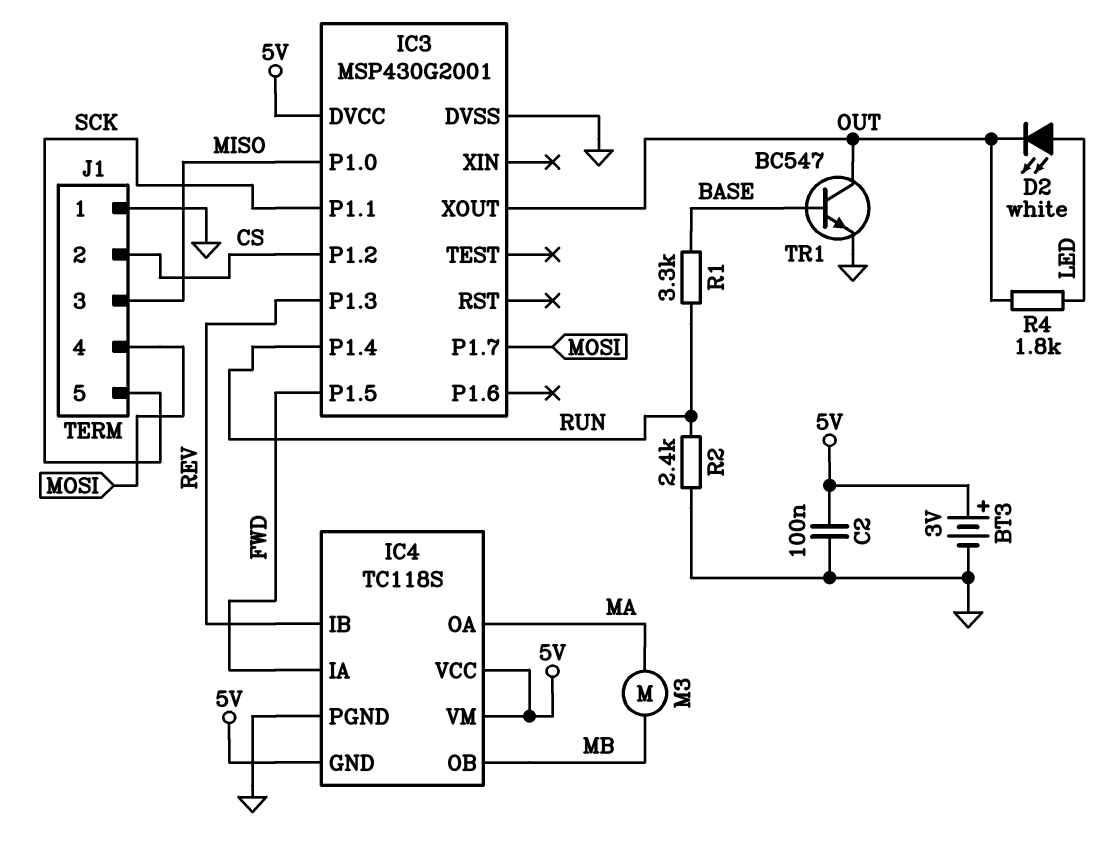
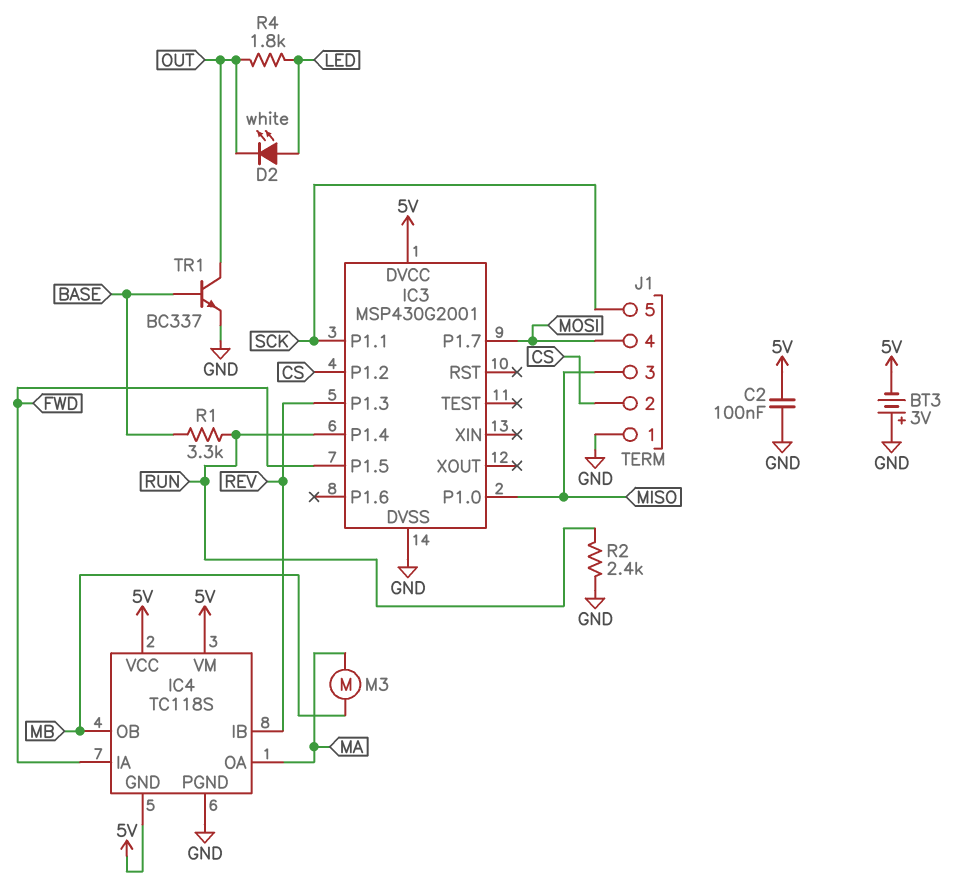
BT3: 3V (plus 5V, minus GND) -> 3V (plus GND, minus 5V)
IC3 pin XOUT: OUT -> none
TR1: NPN BC547 (B BASE, C OUT, E GND) -> NPN BC337 (B BASE, C OUT, E GND)

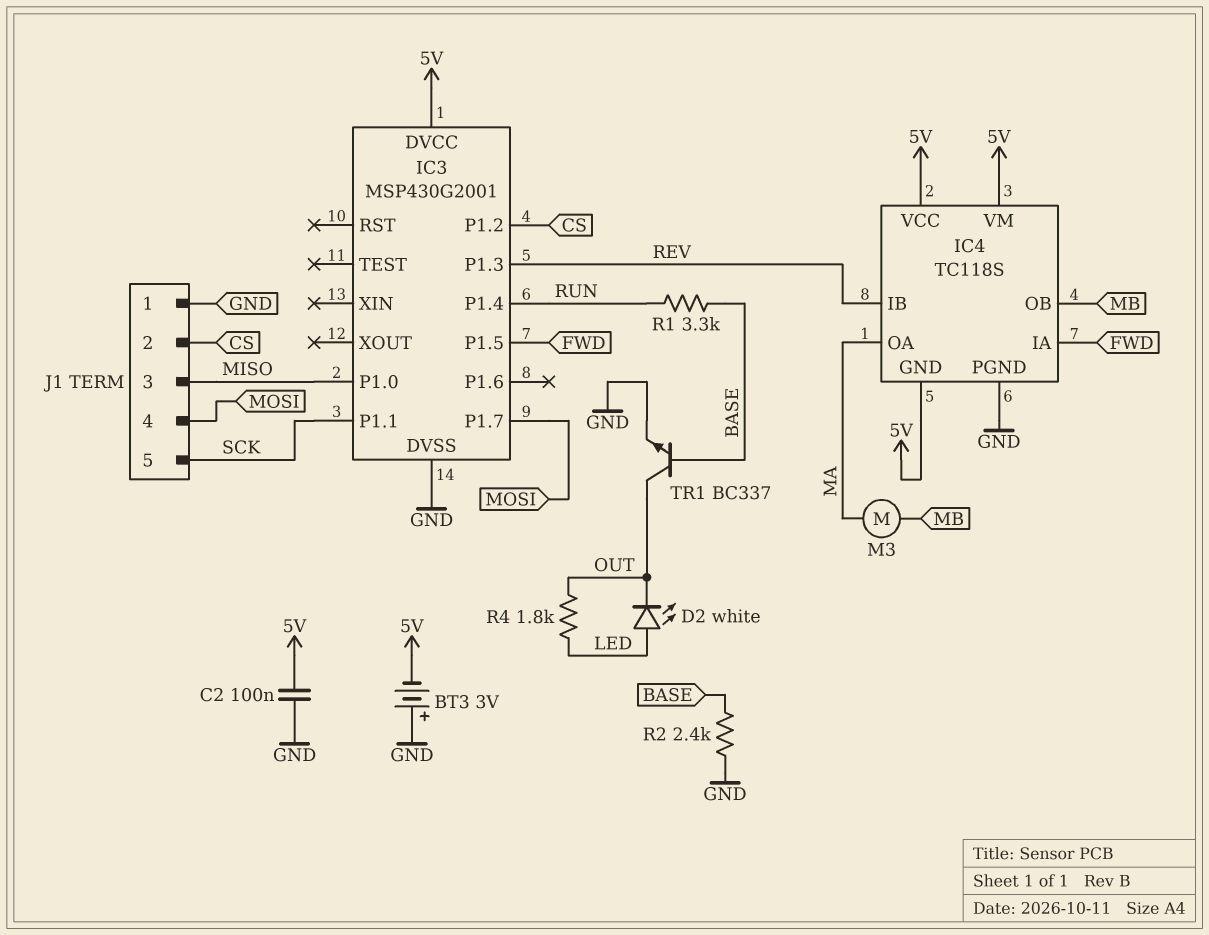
R2: 2.4k (GND, RUN) -> 2.4k (BASE, GND)

